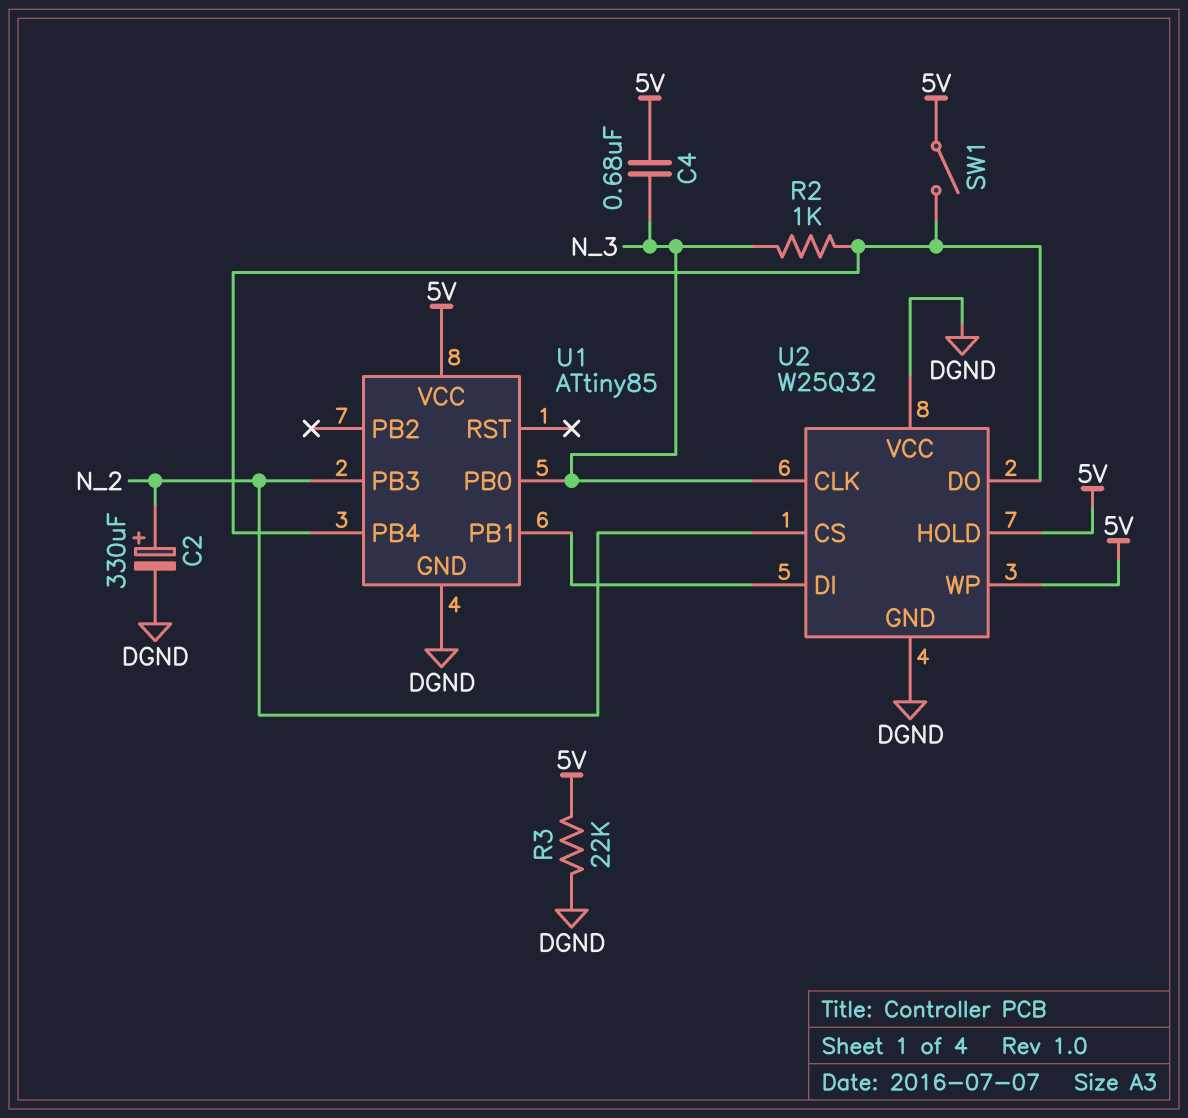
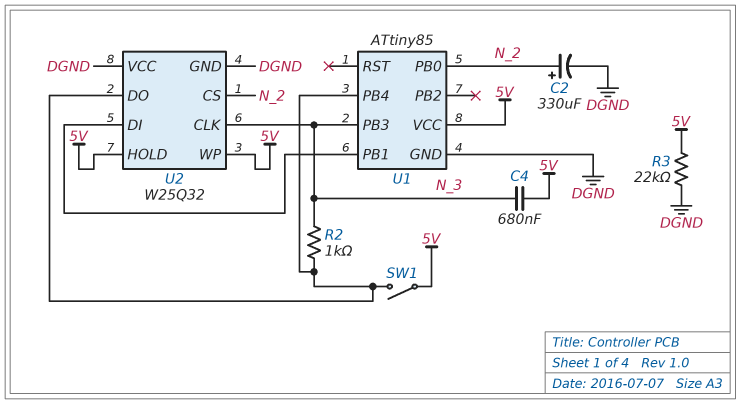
U1 pin PB0: N_3 -> N_2
U1 pin PB3: N_2 -> N_3

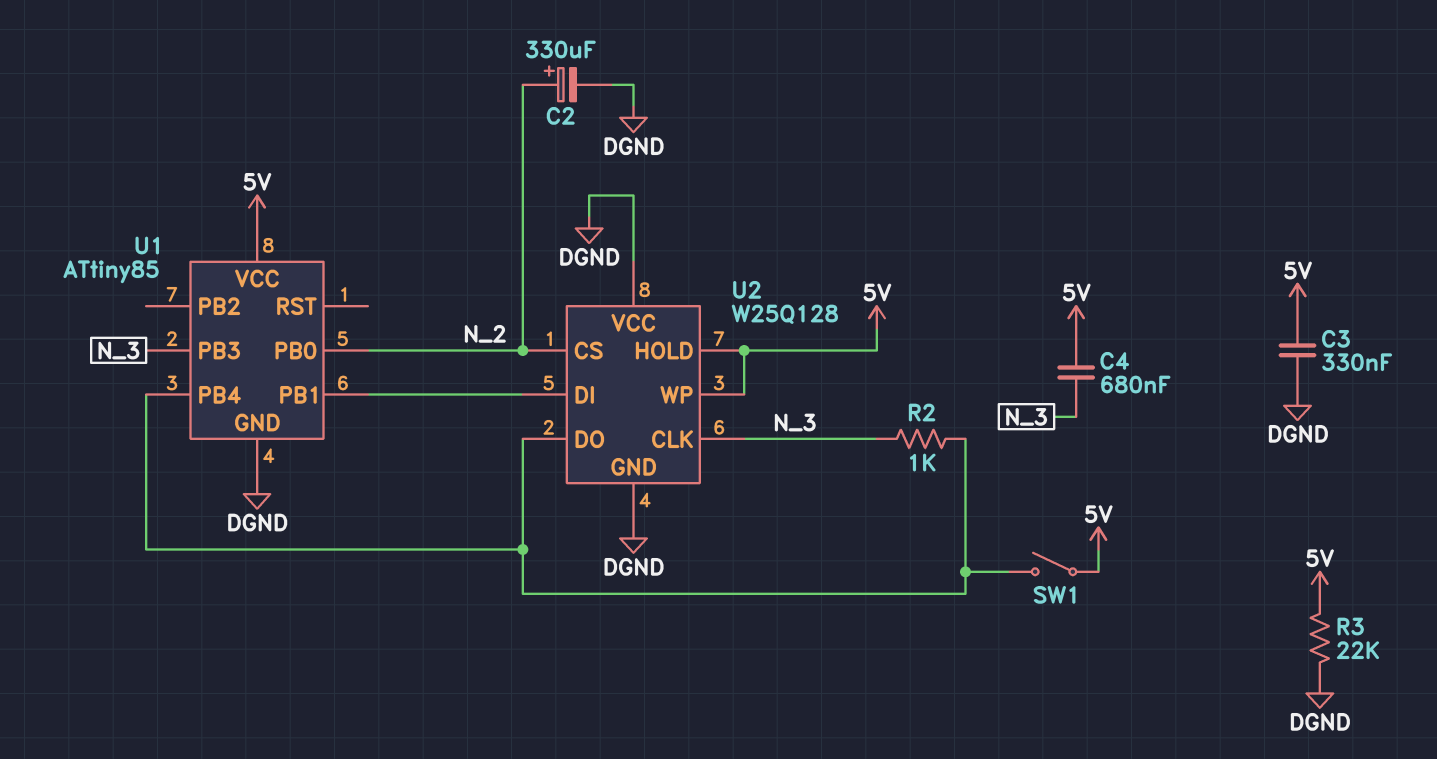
C3: none -> 330nF (5V, DGND)
U2: W25Q32 -> W25Q128

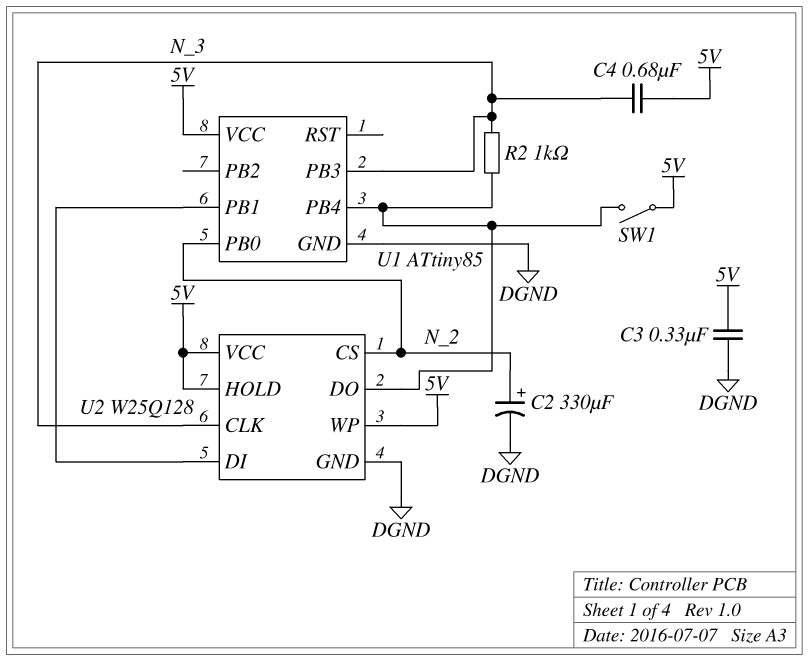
R3: 22k (5V, DGND) -> none
U2 pin VCC: DGND -> 5V

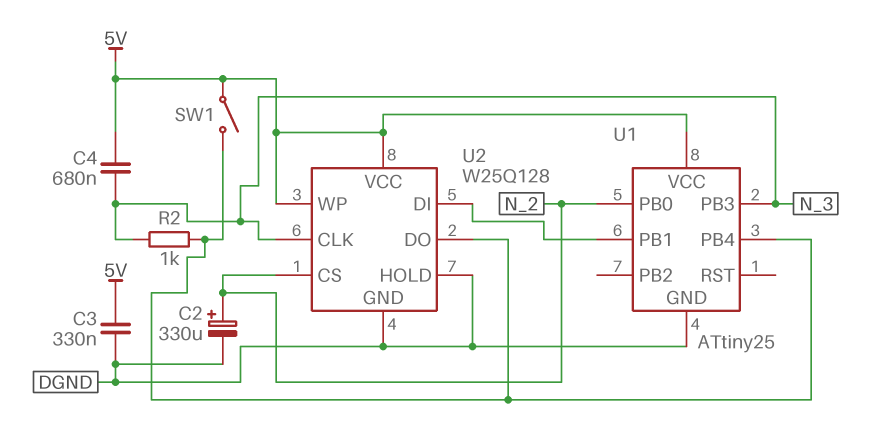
U1: ATtiny85 -> ATtiny25
U2 pin HOLD: 5V -> DGND

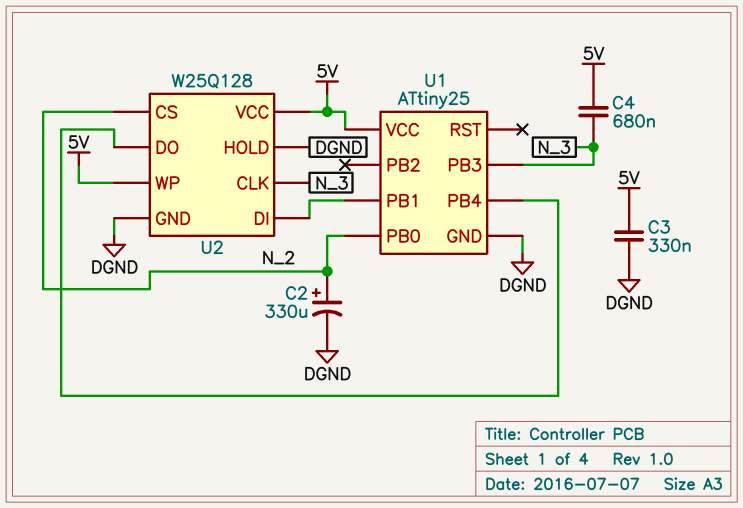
R2: 1k (N_3, U1/PB4) -> none
SW1: switch (5V, U1/PB4) -> none

